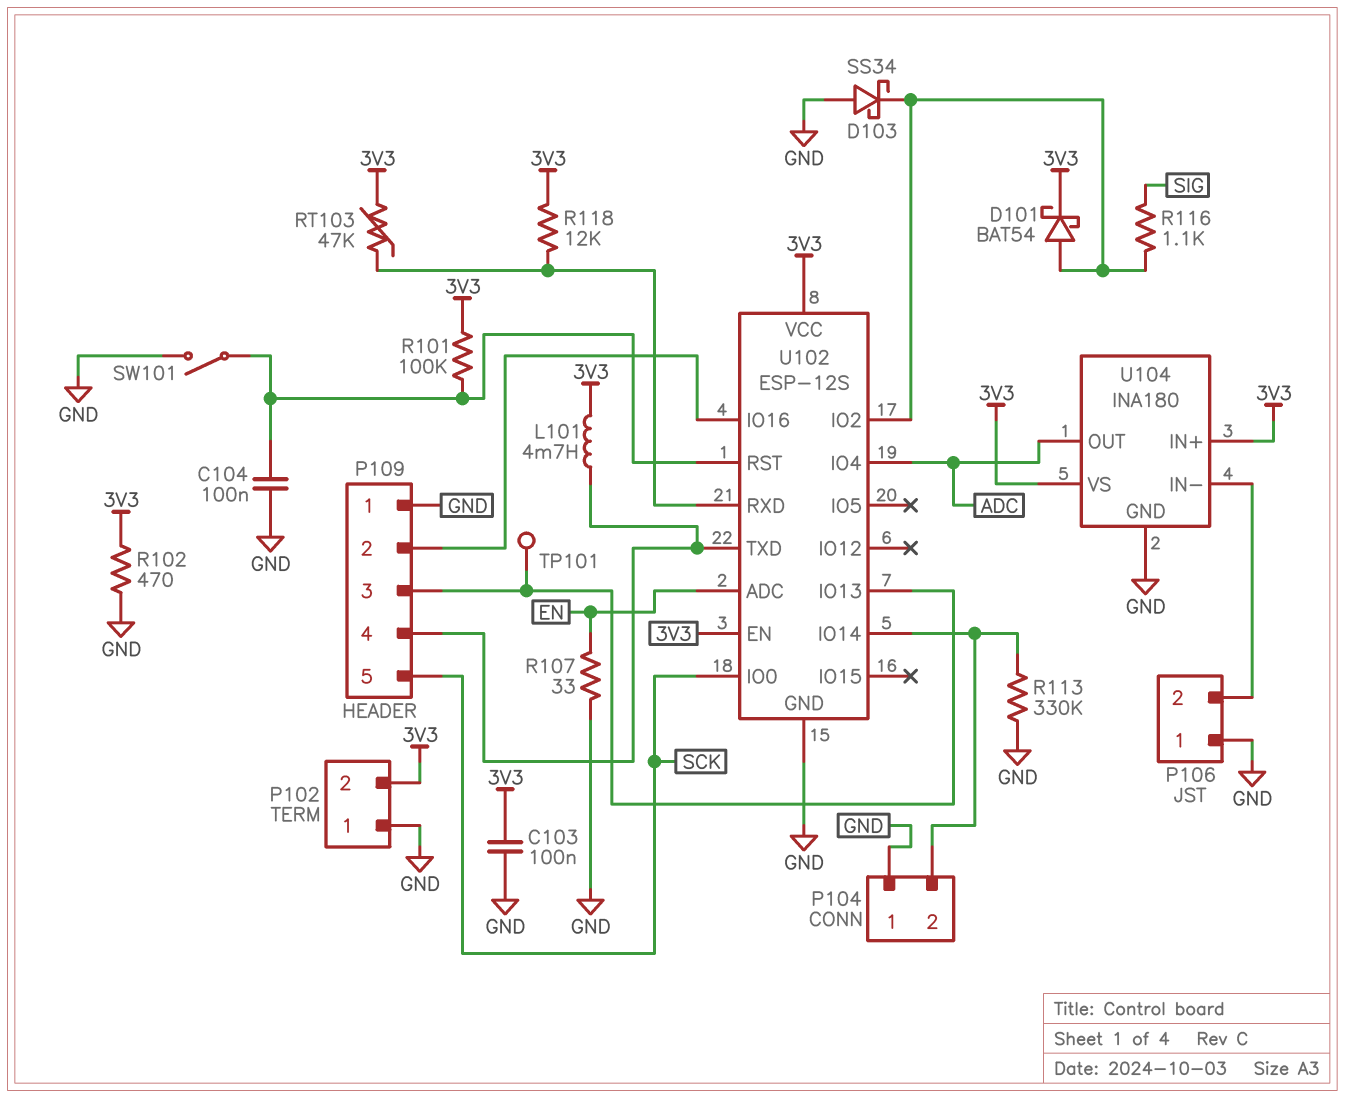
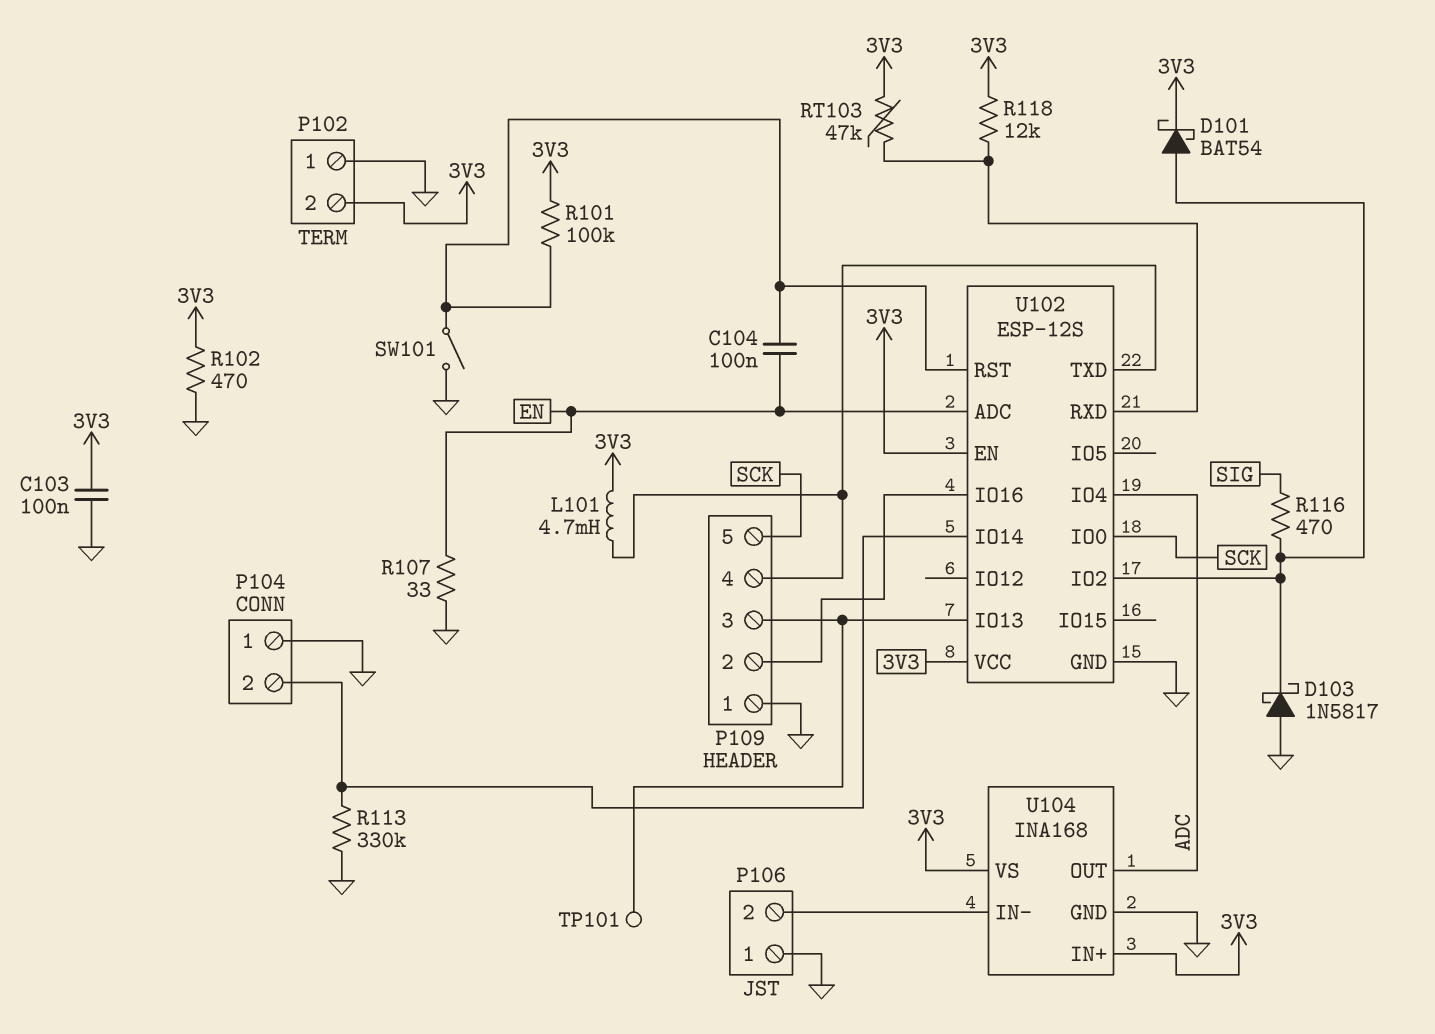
C104: 100nF (GND, U102/RST) -> 100nF (EN, U102/RST)
D103: schottky SS34 (A GND, K U102/IO2) -> schottky 1N5817 (A GND, K U102/IO2)
R116: 1.1k (SIG, U102/IO2) -> 470 (SIG, U102/IO2)
U104: INA180 -> INA168

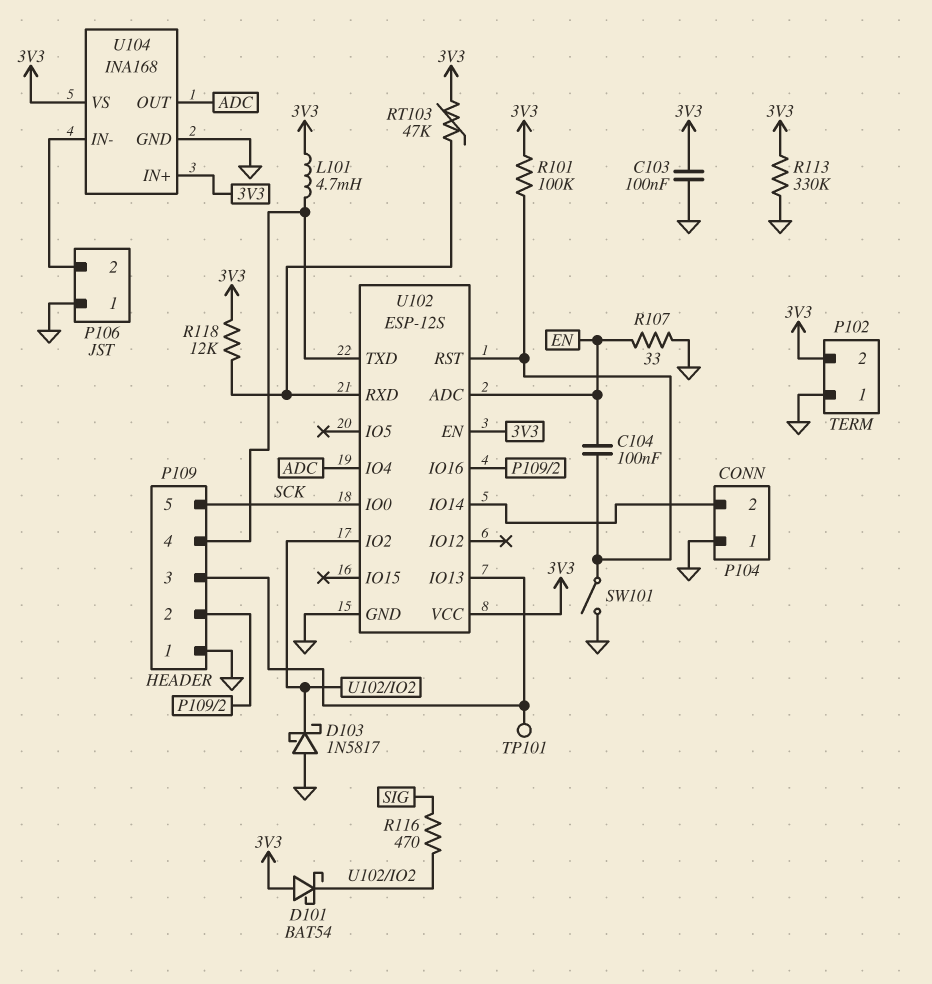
D101: schottky BAT54 (A U102/IO2, K 3V3) -> schottky BAT54 (A 3V3, K U102/IO2)
R102: 470 (3V3, GND) -> none
R113: 330k (GND, P104/2) -> 330k (3V3, GND)

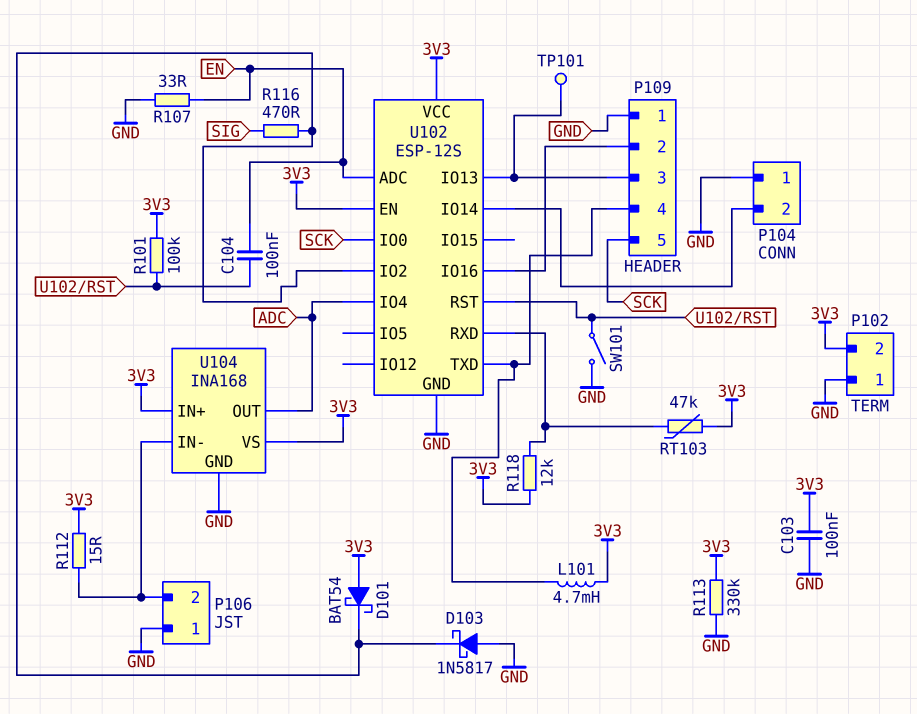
R112: none -> 15 (3V3, P106/2)

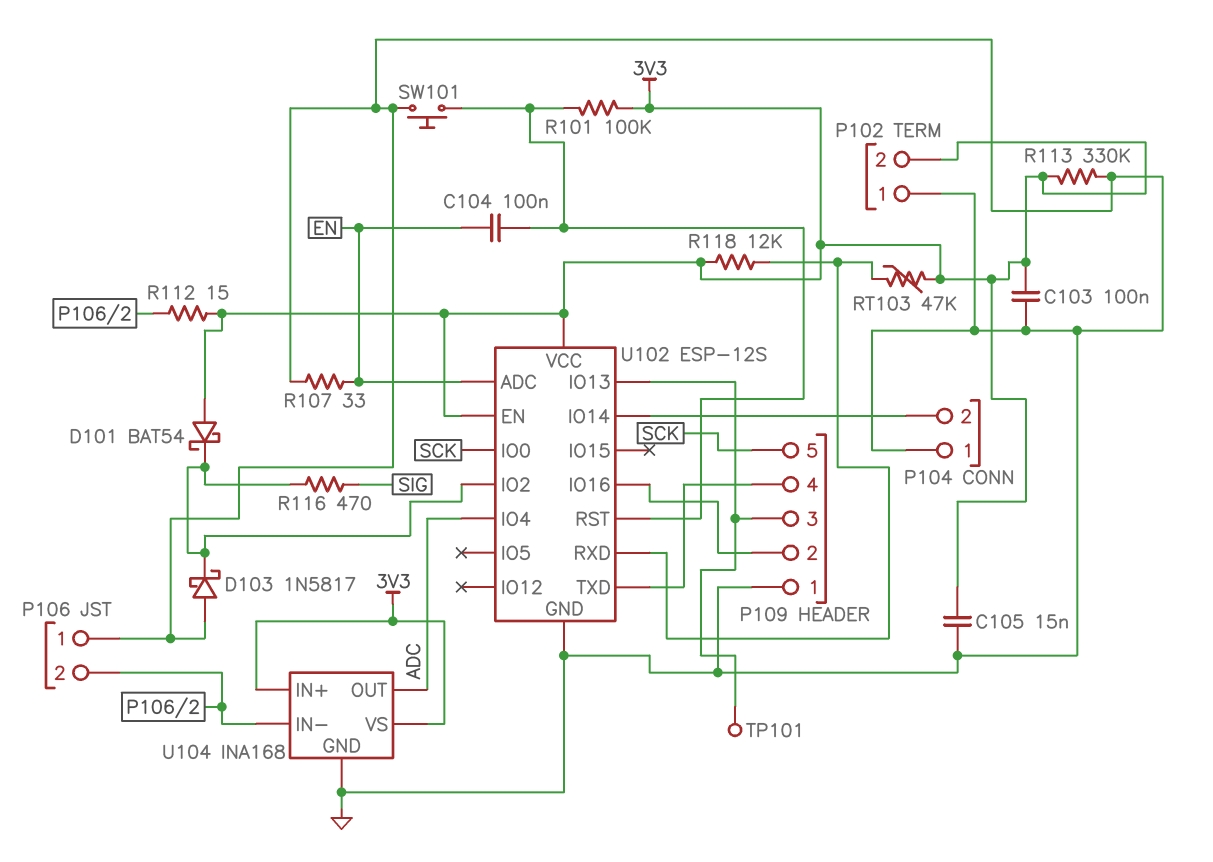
C105: none -> 15nF (3V3, GND)
L101: 4.7mH (3V3, P109/4) -> none
SW101: switch (GND, U102/RST) -> button (GND, U102/RST)

